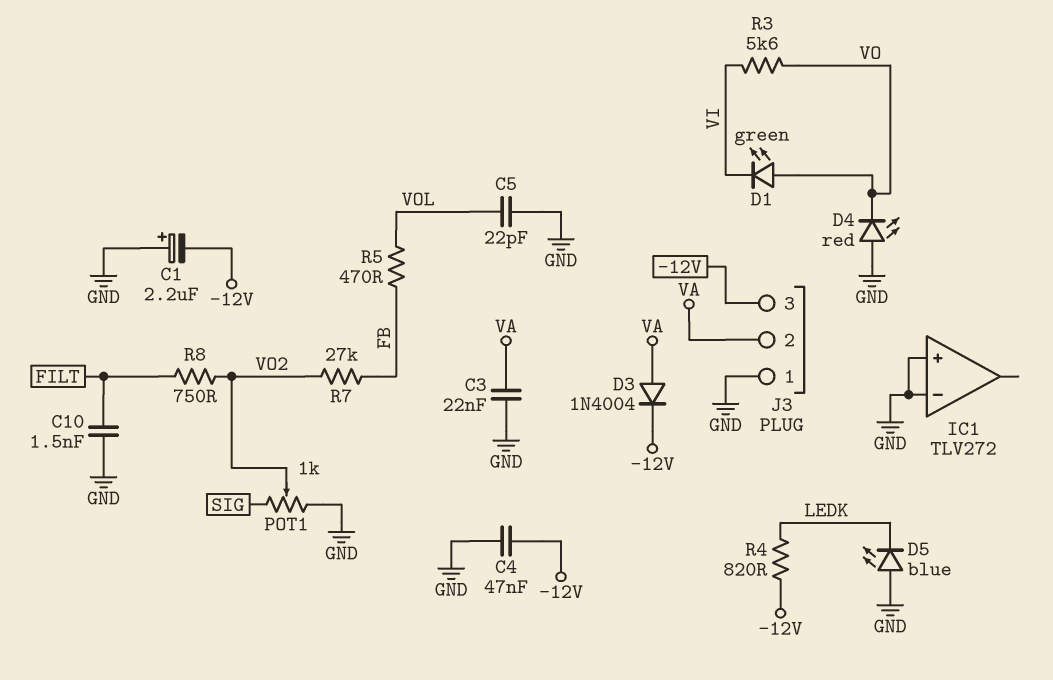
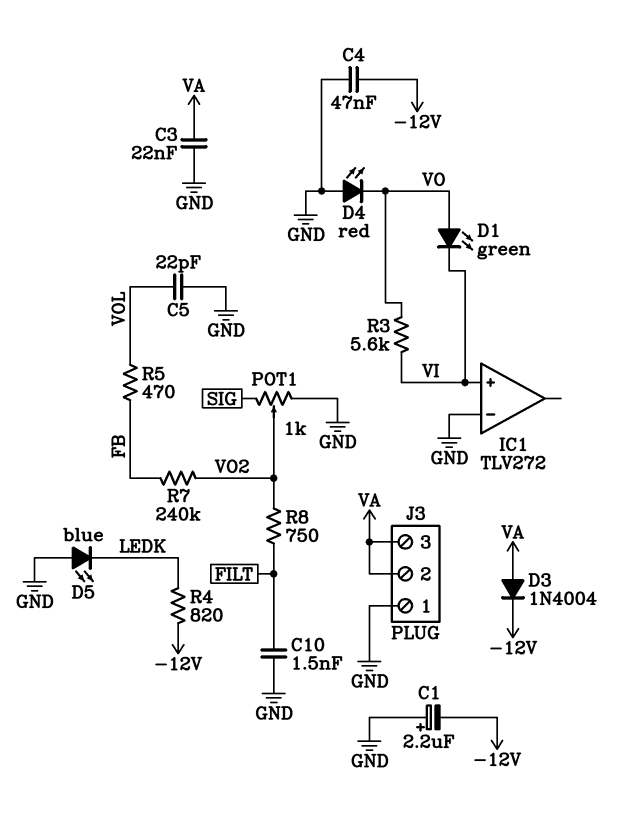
IC1 pin in+: GND -> VI
J3 pin 3: -12V -> VA
R7: 27k (FB, VO2) -> 240k (FB, VO2)

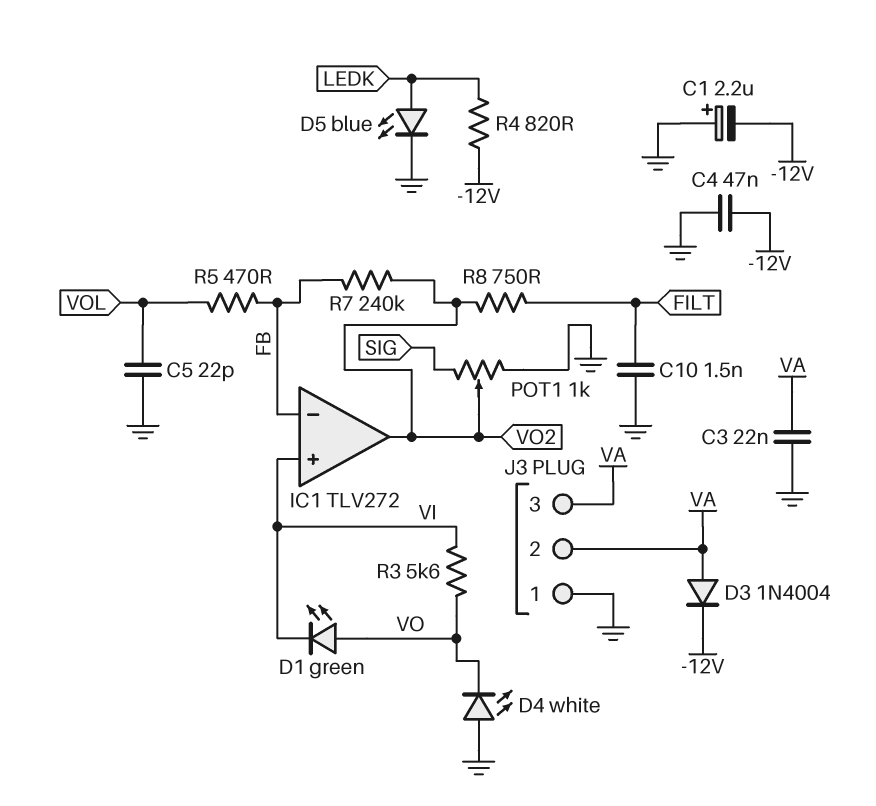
D4: LED red (A GND, K VO) -> LED white (A GND, K VO)
D5: LED blue (A GND, K LEDK) -> LED blue (A LEDK, K GND)
IC1 pin in-: GND -> FB
IC1 pin out: none -> VO2

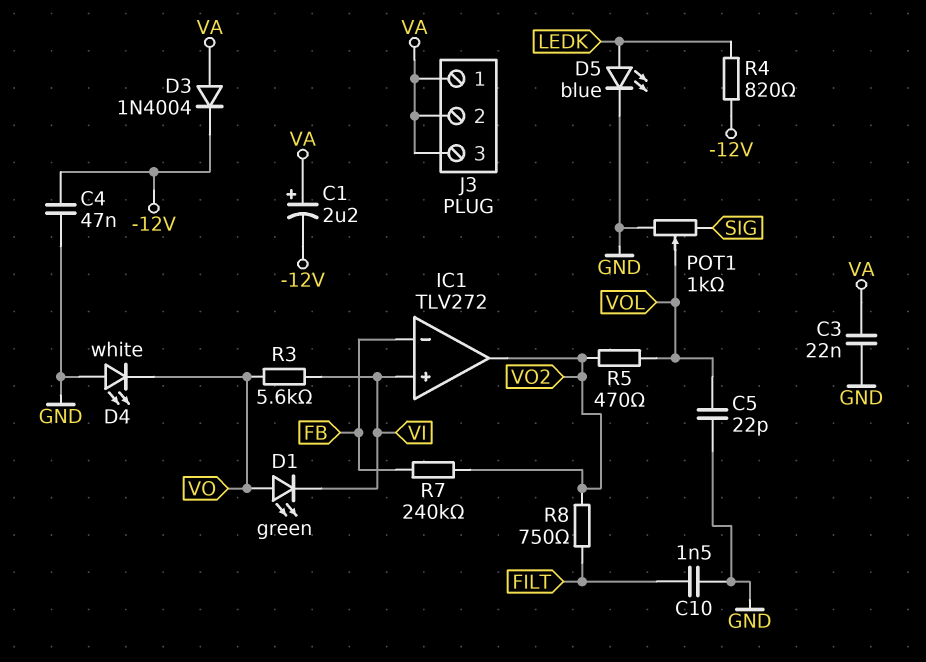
C1: 2.2uF (plus GND, minus -12V) -> 2.2uF (plus VA, minus -12V)
J3 pin 1: GND -> VA
POT1: 1k (GND, SIG, wiper VO2) -> 1k (GND, SIG, wiper VOL)
R5: 470 (FB, VOL) -> 470 (VO2, VOL)

